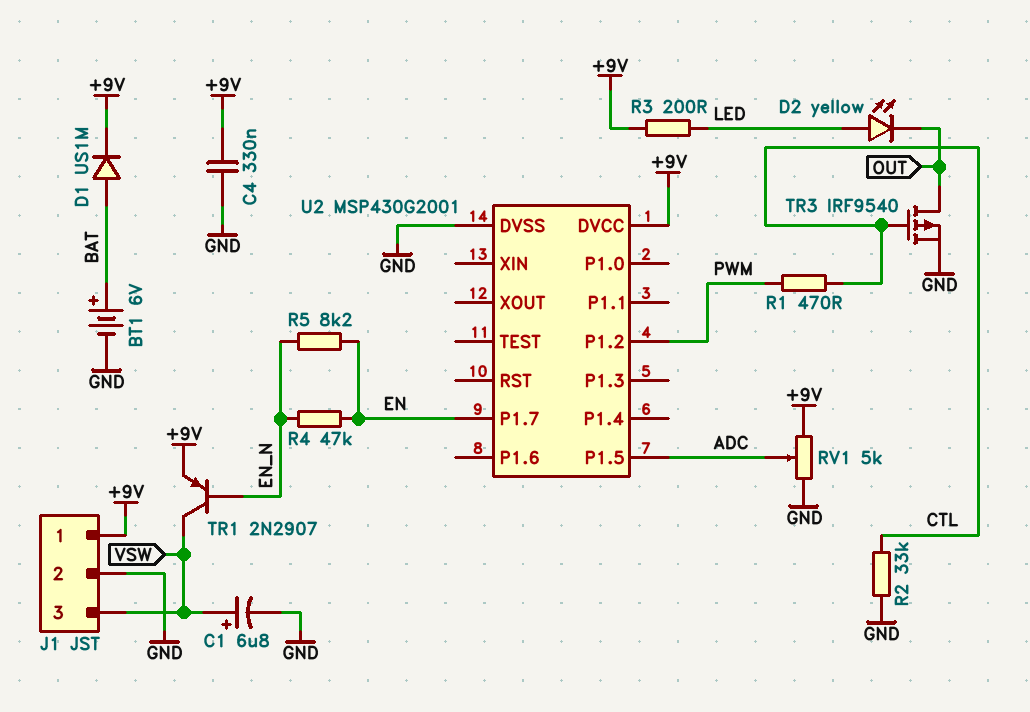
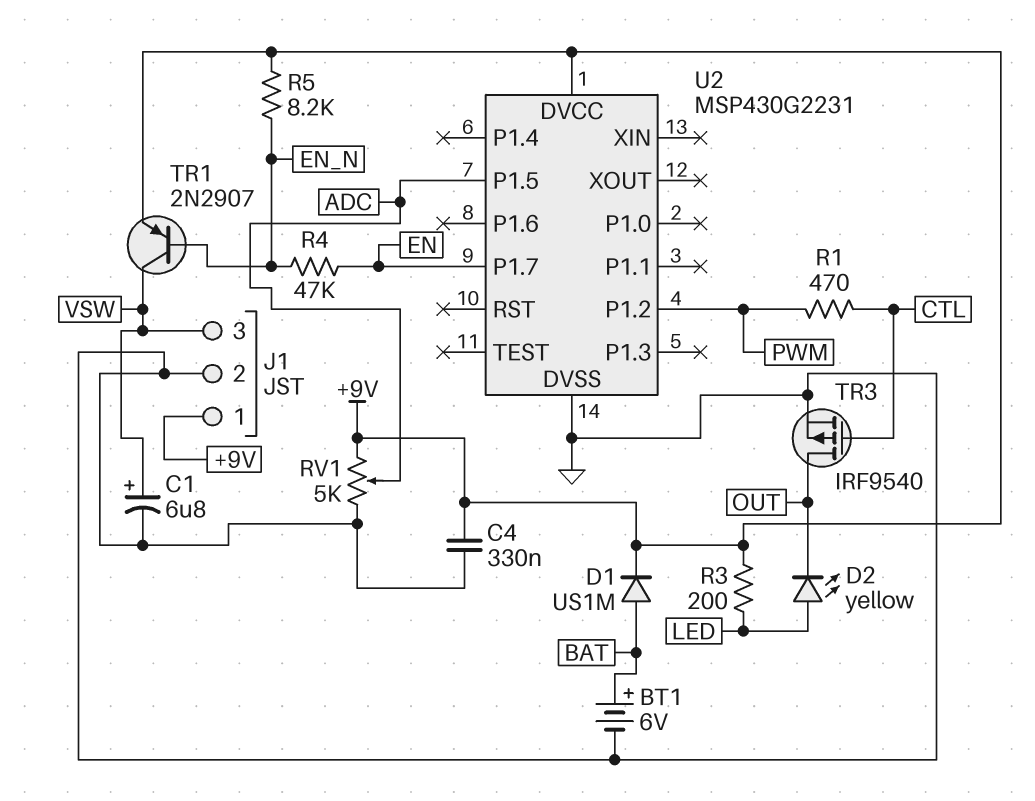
R2: 33k (CTL, GND) -> none
R5: 8.2k (EN, EN_N) -> 8.2k (+9V, EN_N)
U2: MSP430G2001 -> MSP430G2231

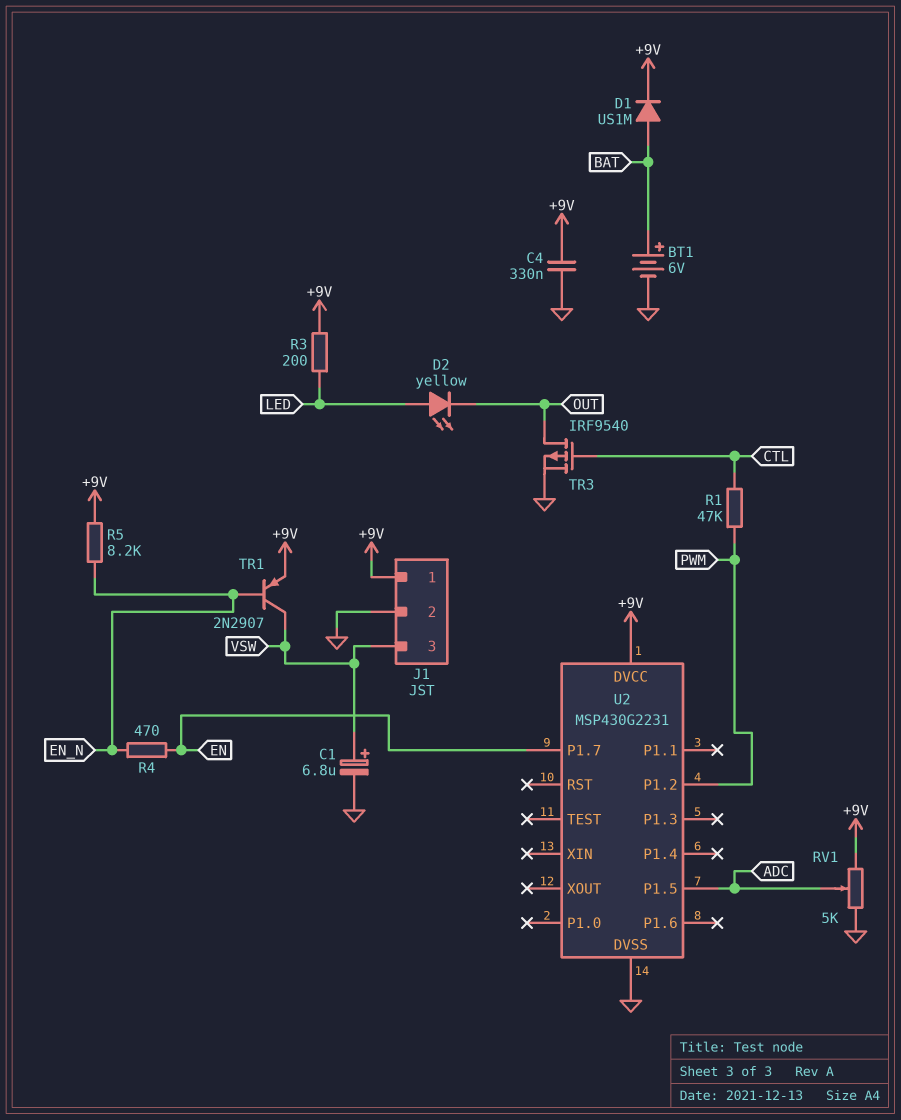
R1: 470 (CTL, PWM) -> 47k (CTL, PWM)
R4: 47k (EN, EN_N) -> 470 (EN, EN_N)

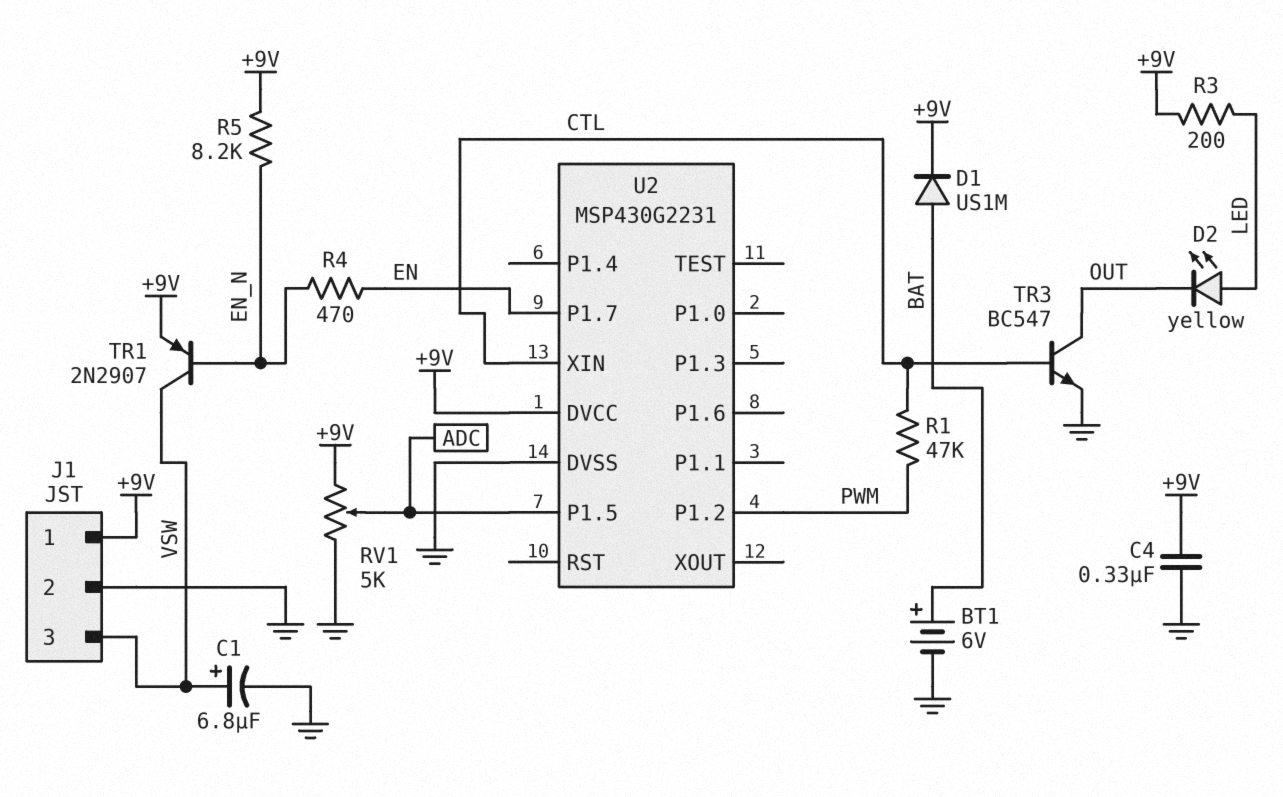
TR3: PMOS IRF9540 (G CTL, D OUT, S GND) -> NPN BC547 (B CTL, C OUT, E GND)
U2 pin XIN: none -> CTL

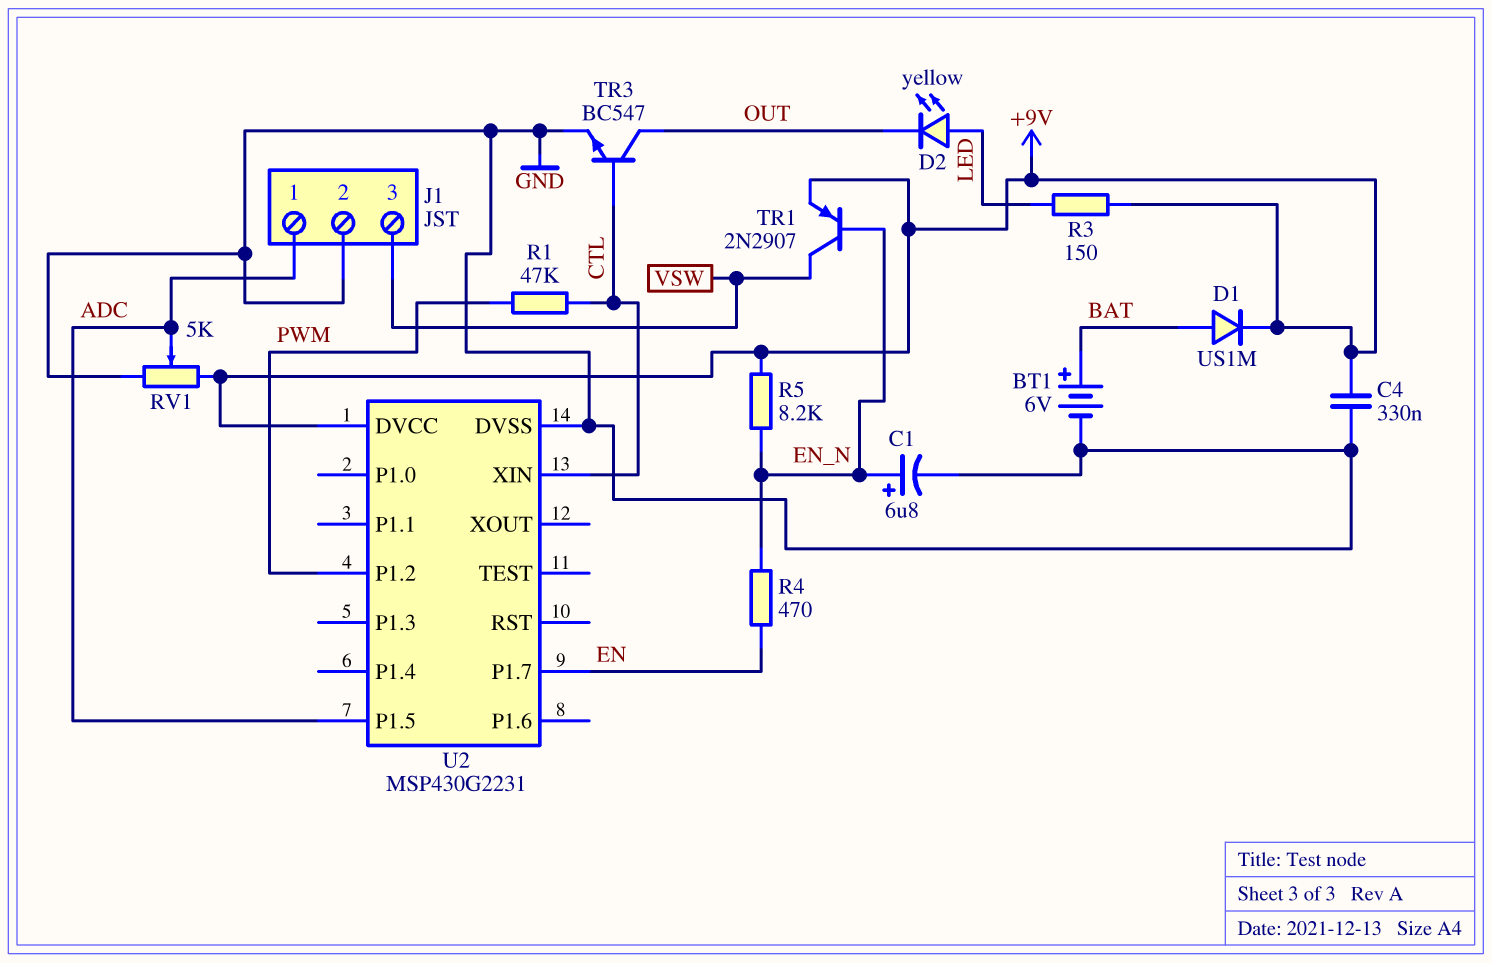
C1: 6.8uF (plus VSW, minus GND) -> 6.8uF (plus EN_N, minus GND)
J1 pin 1: +9V -> ADC
R3: 200 (+9V, LED) -> 150 (+9V, LED)

